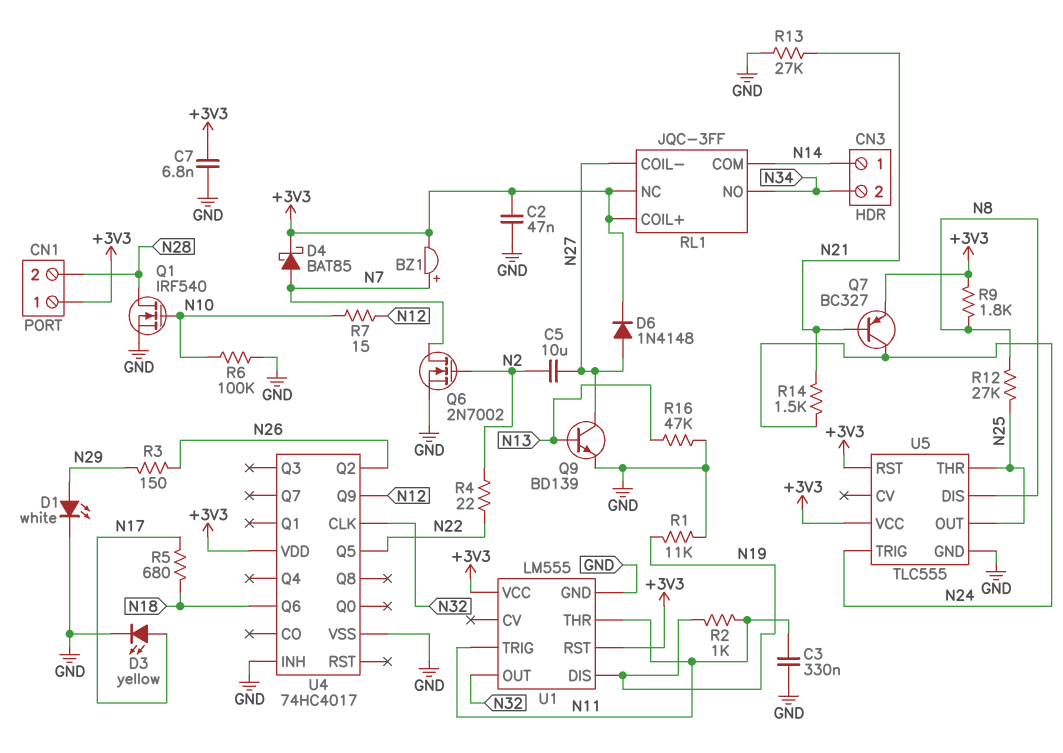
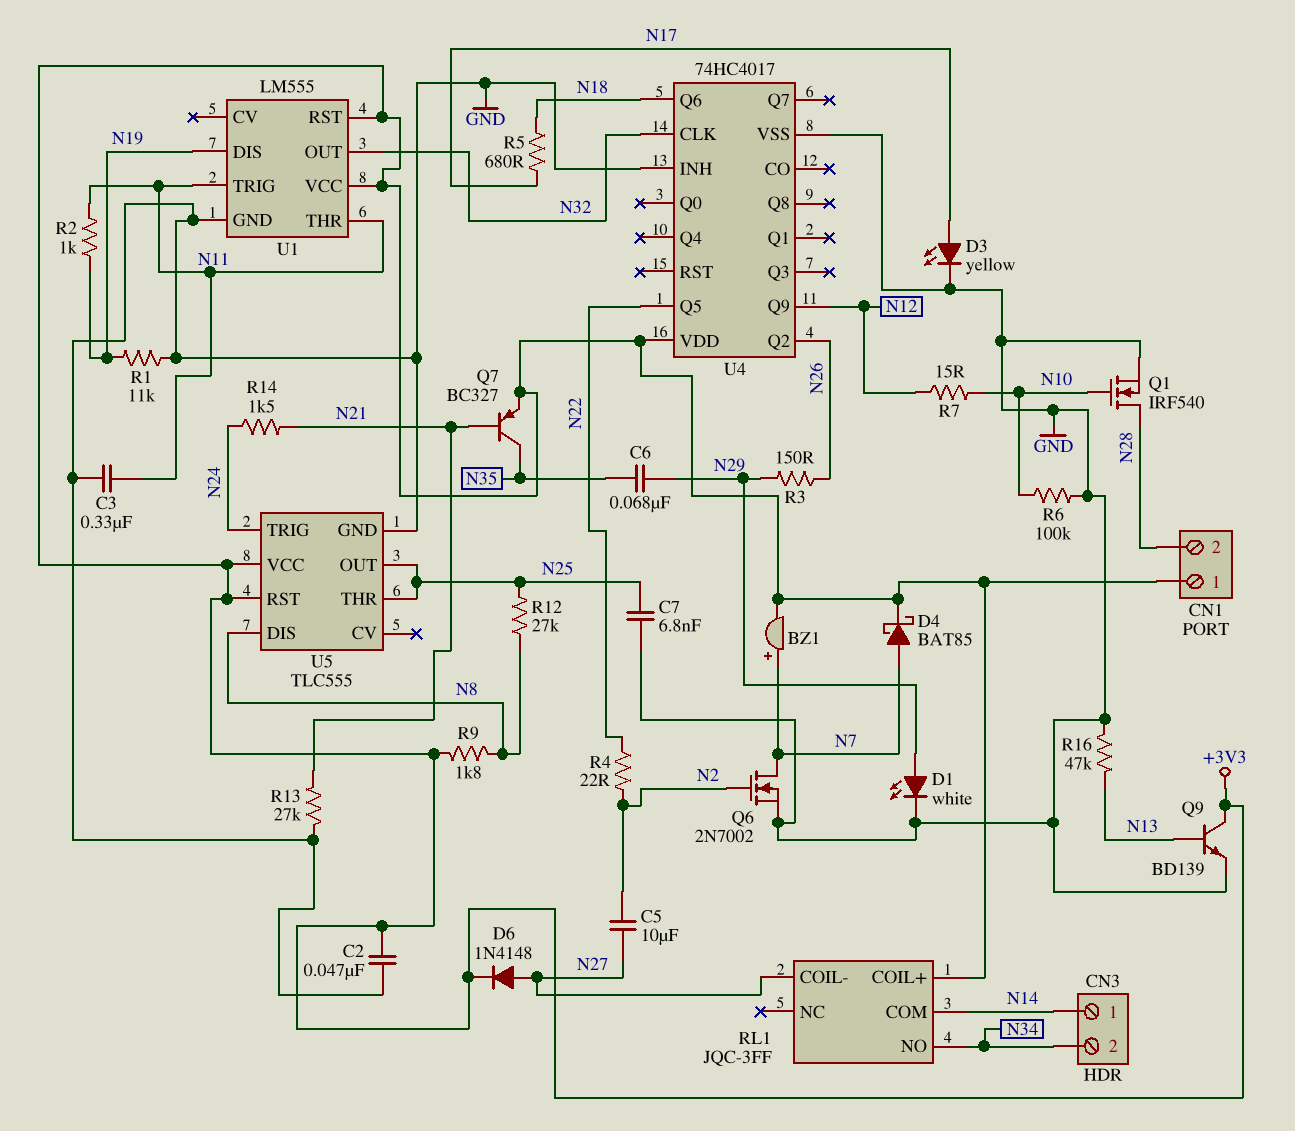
C6: none -> 68nF (N29, N35)
C7: 6.8nF (+3V3, GND) -> 6.8nF (GND, N25)
Q7: PNP BC327 (B N21, C N24, E +3V3) -> PNP BC327 (B N21, C N35, E +3V3)
Q9: NPN BD139 (B N13, C N27, E GND) -> NPN BD139 (B N13, C +3V3, E GND)
RL1 pin NC: +3V3 -> none

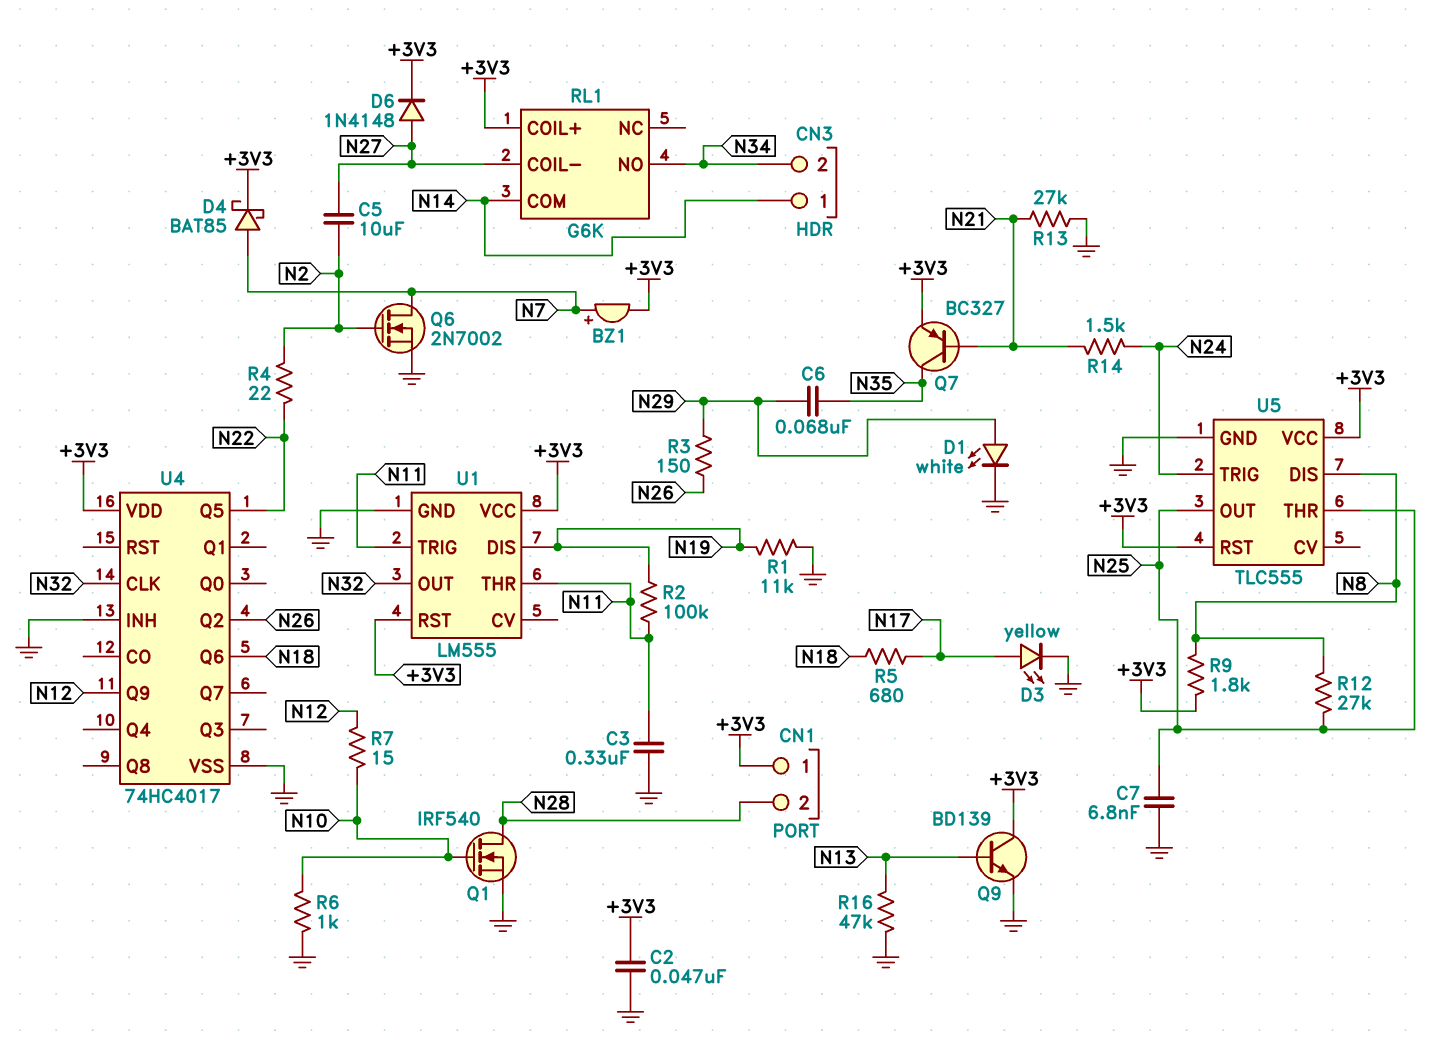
R2: 1k (N11, N19) -> 100k (N11, N19)
R6: 100k (GND, N10) -> 1k (GND, N10)
RL1: JQC-3FF -> G6K

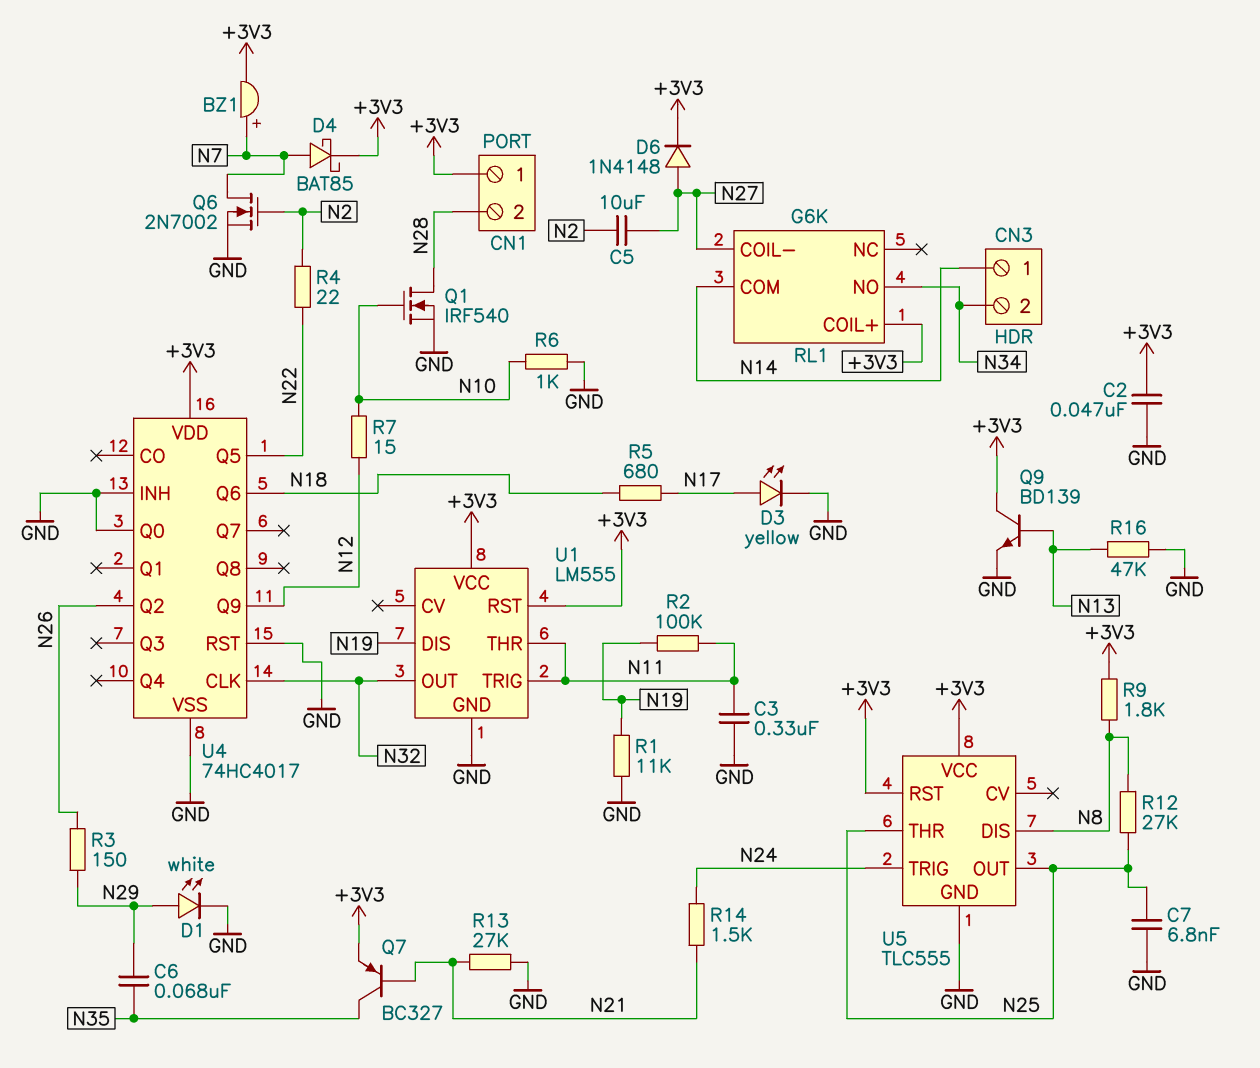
U4 pin Q0: none -> GND
U4 pin RST: none -> GND

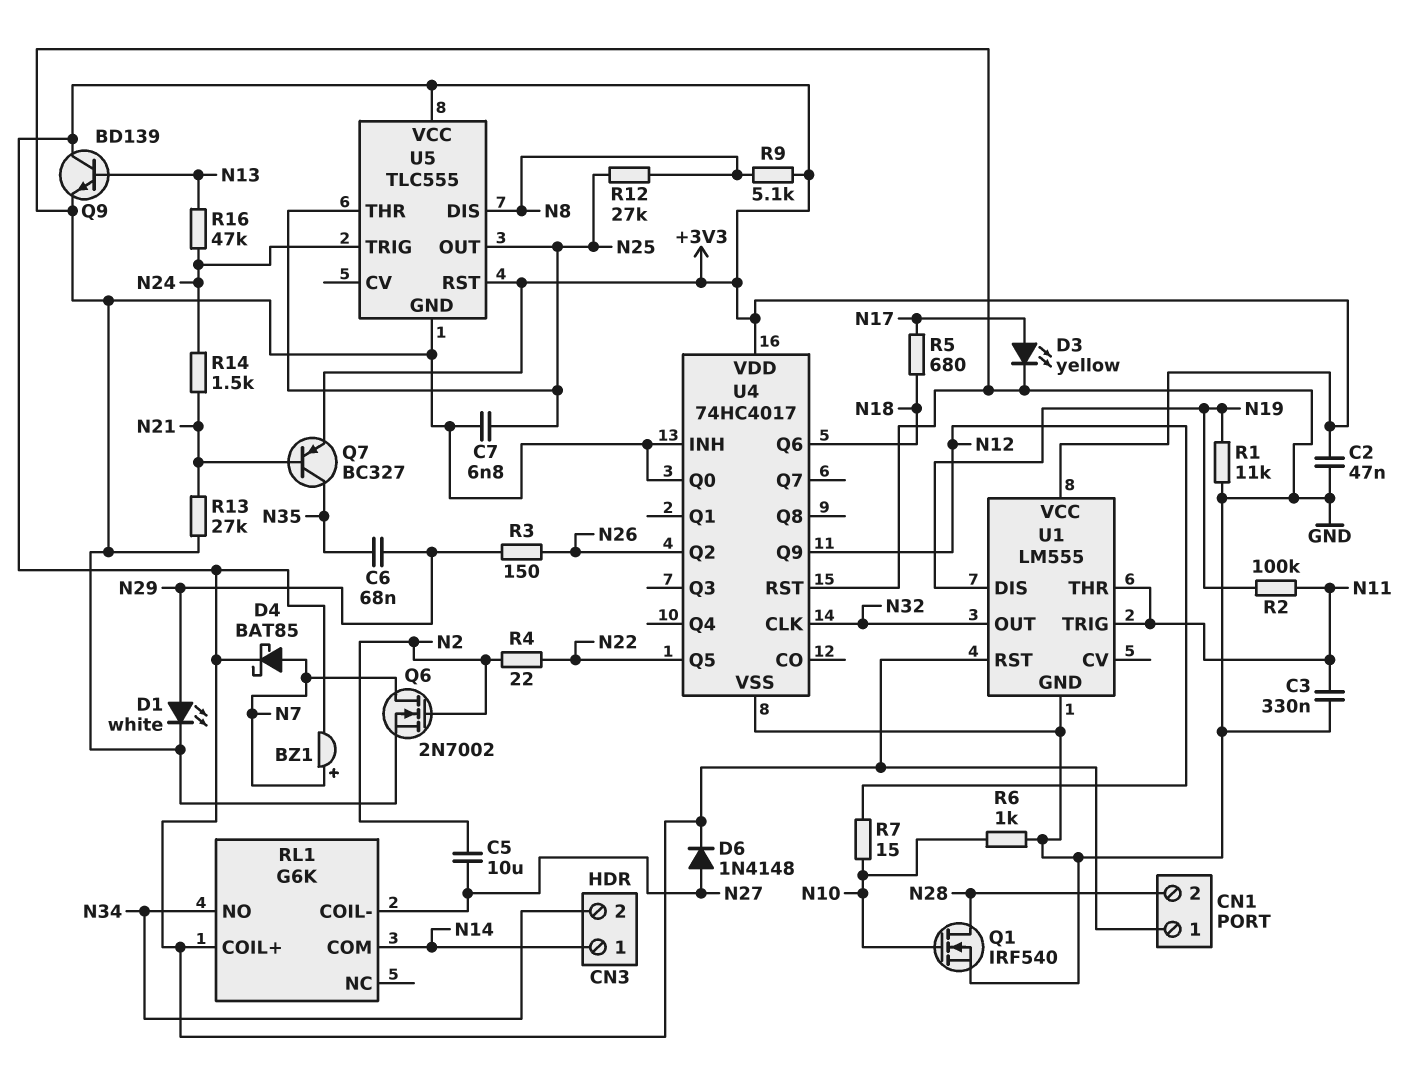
R9: 1.8k (+3V3, N8) -> 5.1k (+3V3, N8)
R16: 47k (GND, N13) -> 47k (N13, N24)

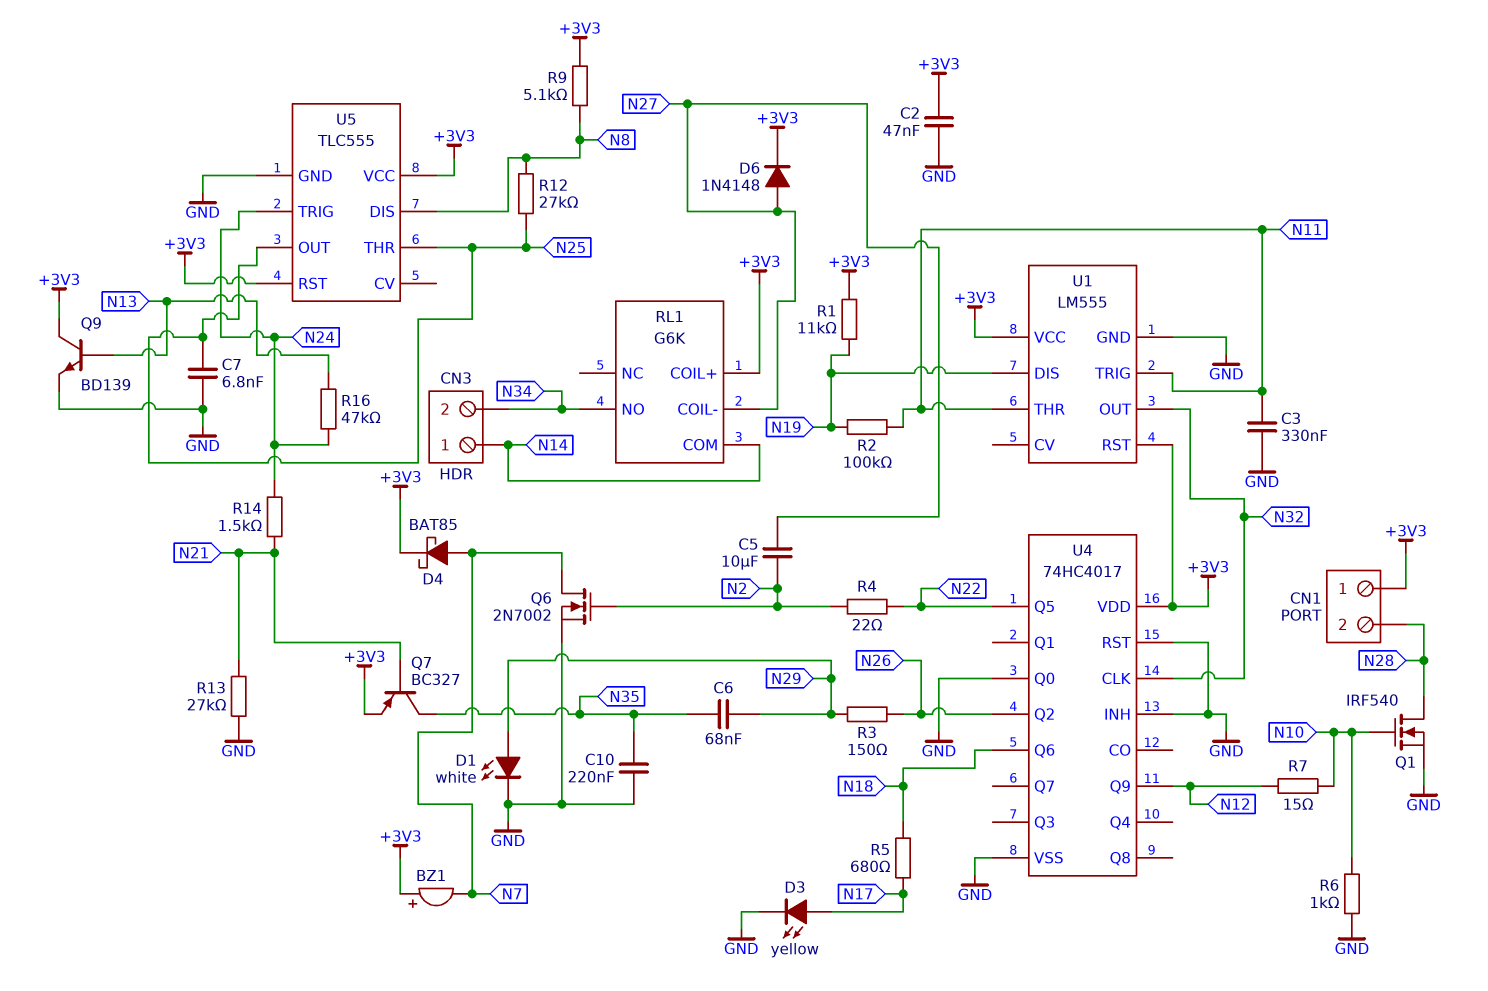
BZ1: buzzer (plus N7, minus +3V3) -> buzzer (plus +3V3, minus N7)
C10: none -> 220nF (GND, N35)
R1: 11k (GND, N19) -> 11k (+3V3, N19)

